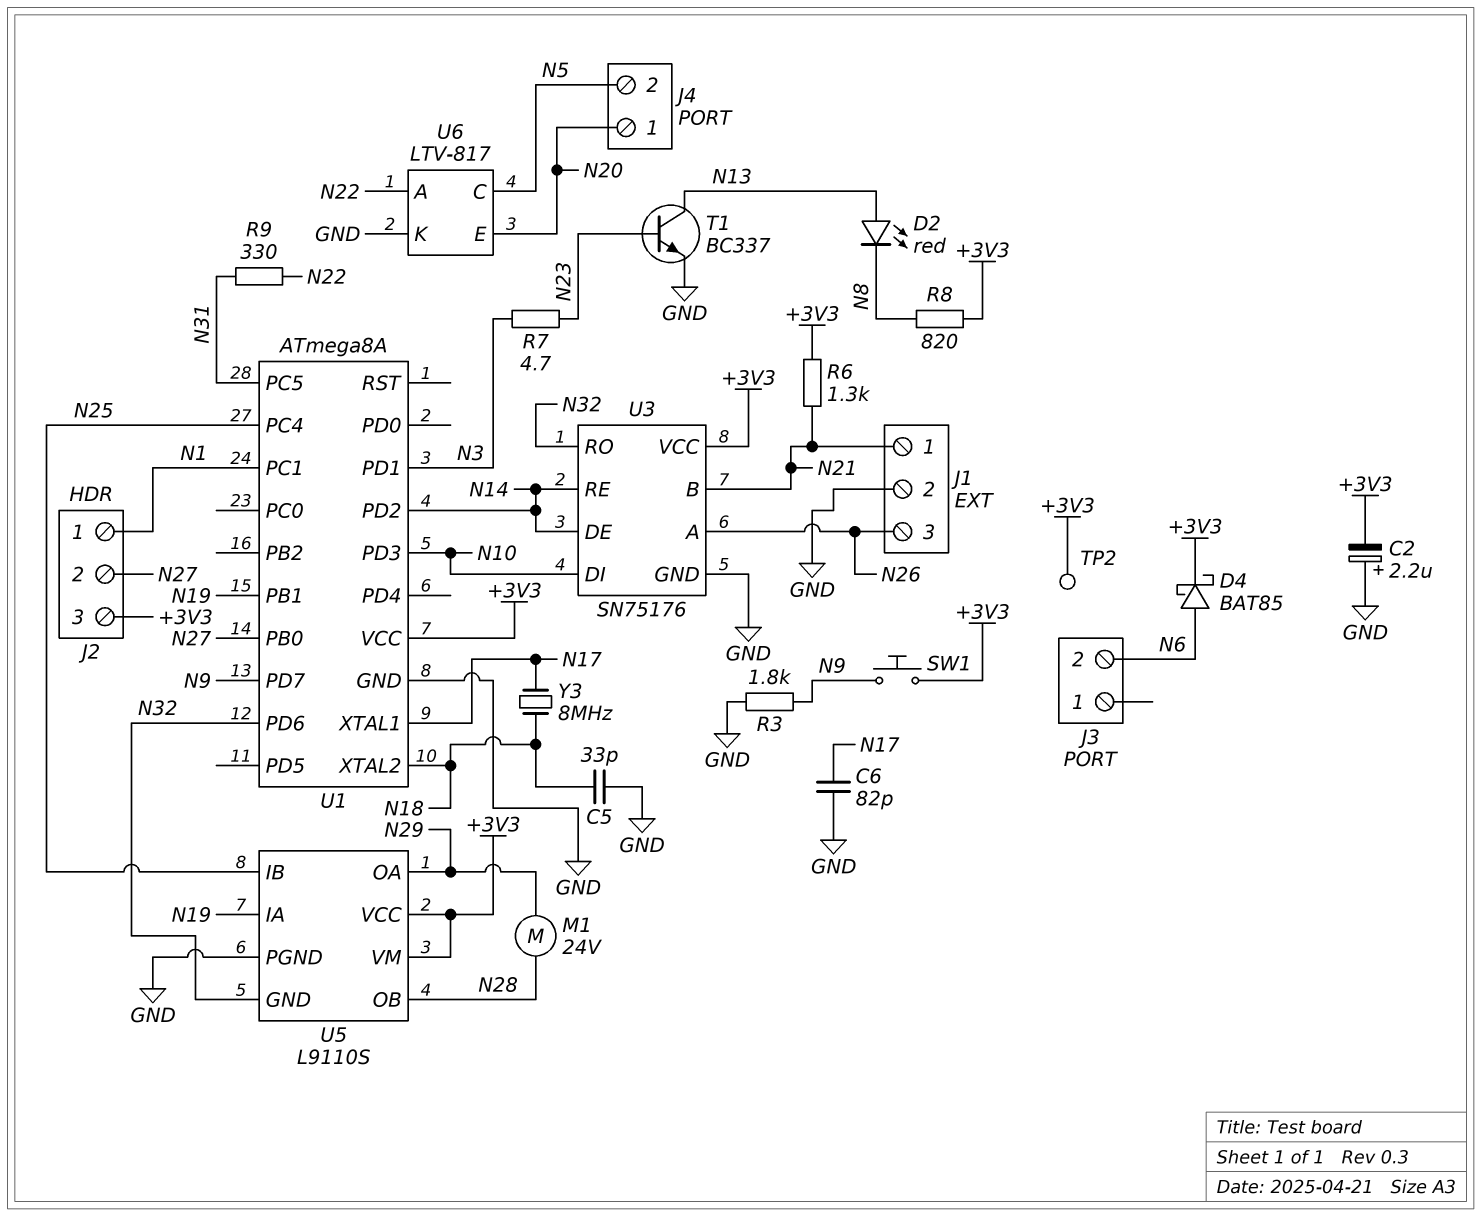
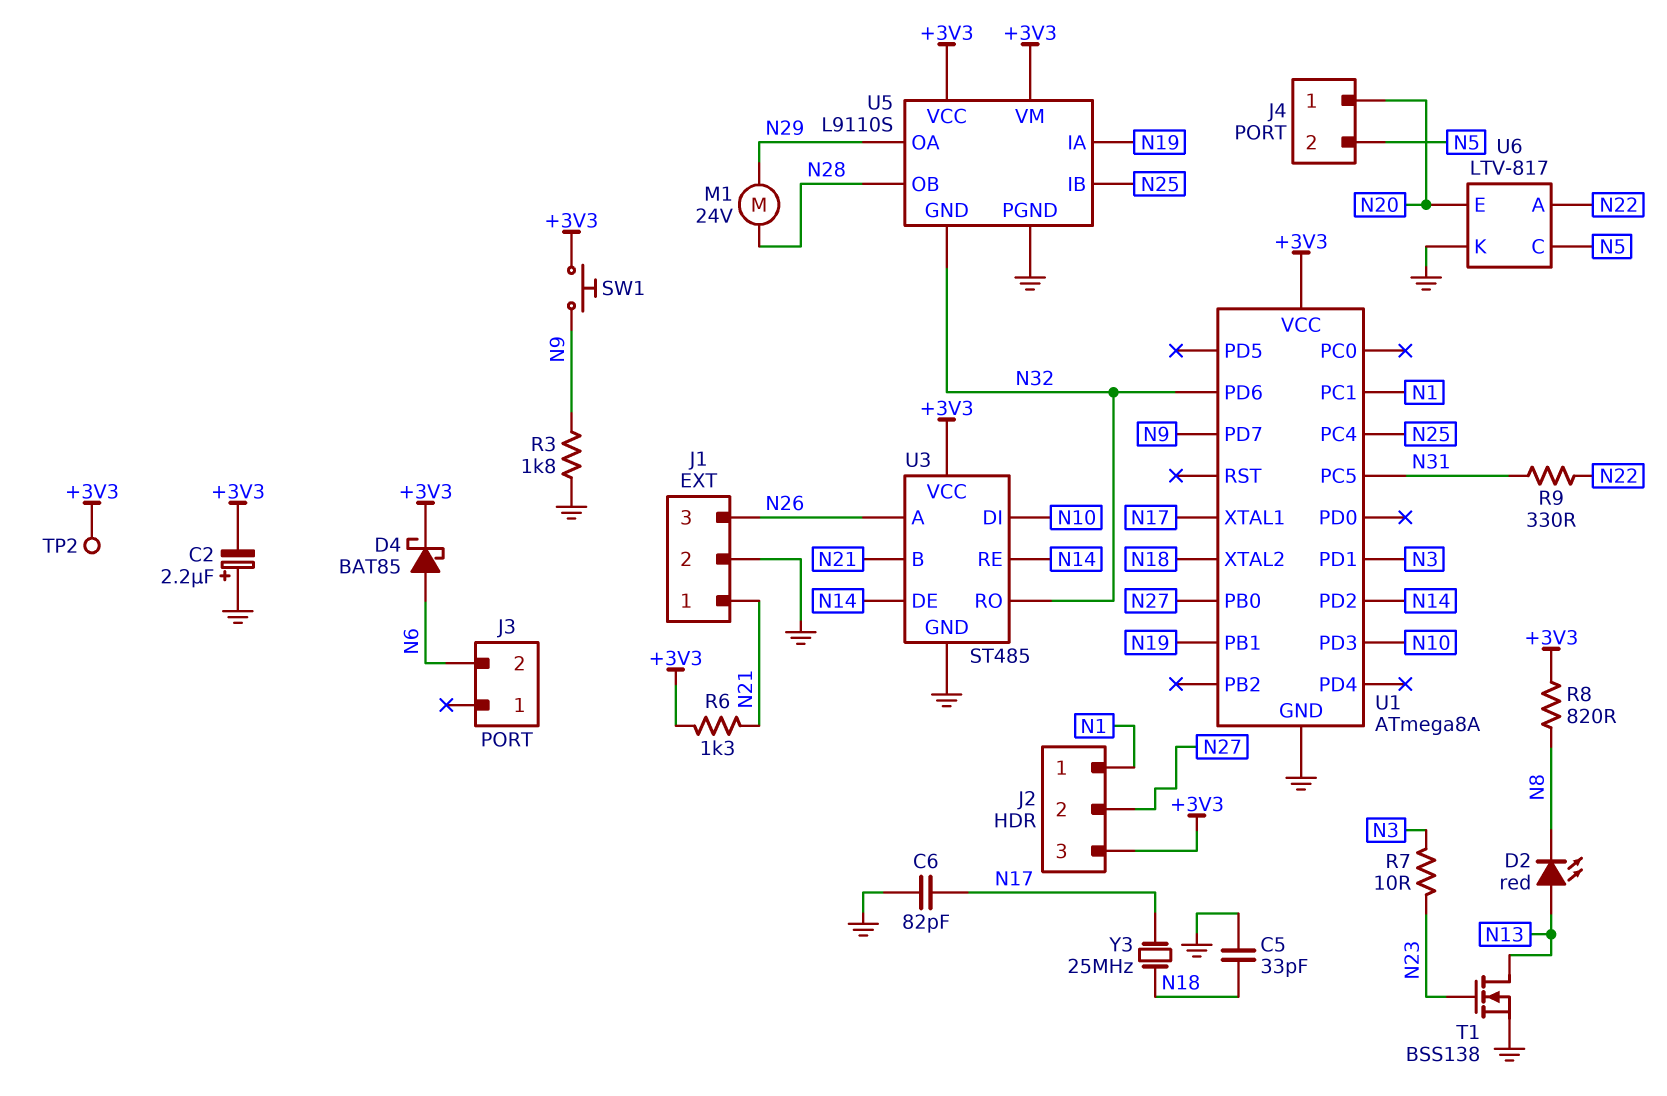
R7: 4.7 (N3, N23) -> 10 (N3, N23)
T1: NPN BC337 (B N23, C N13, E GND) -> NMOS BSS138 (G N23, D N13, S GND)
U3: SN75176 -> ST485
Y3: 8MHz (N17, N18) -> 25MHz (N17, N18)

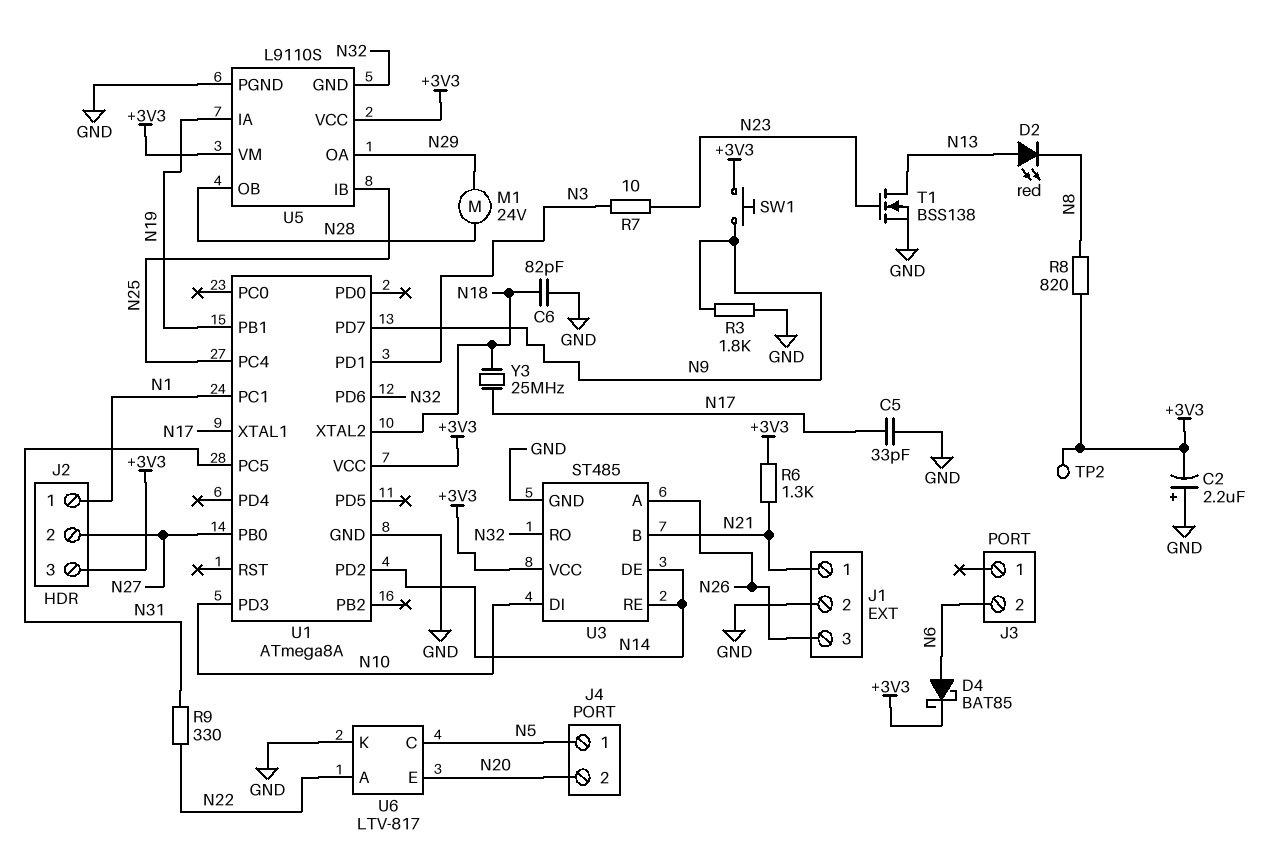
C5: 33pF (GND, N18) -> 33pF (GND, N17)
C6: 82pF (GND, N17) -> 82pF (GND, N18)
J4 pin 1: N20 -> N5
J4 pin 2: N5 -> N20

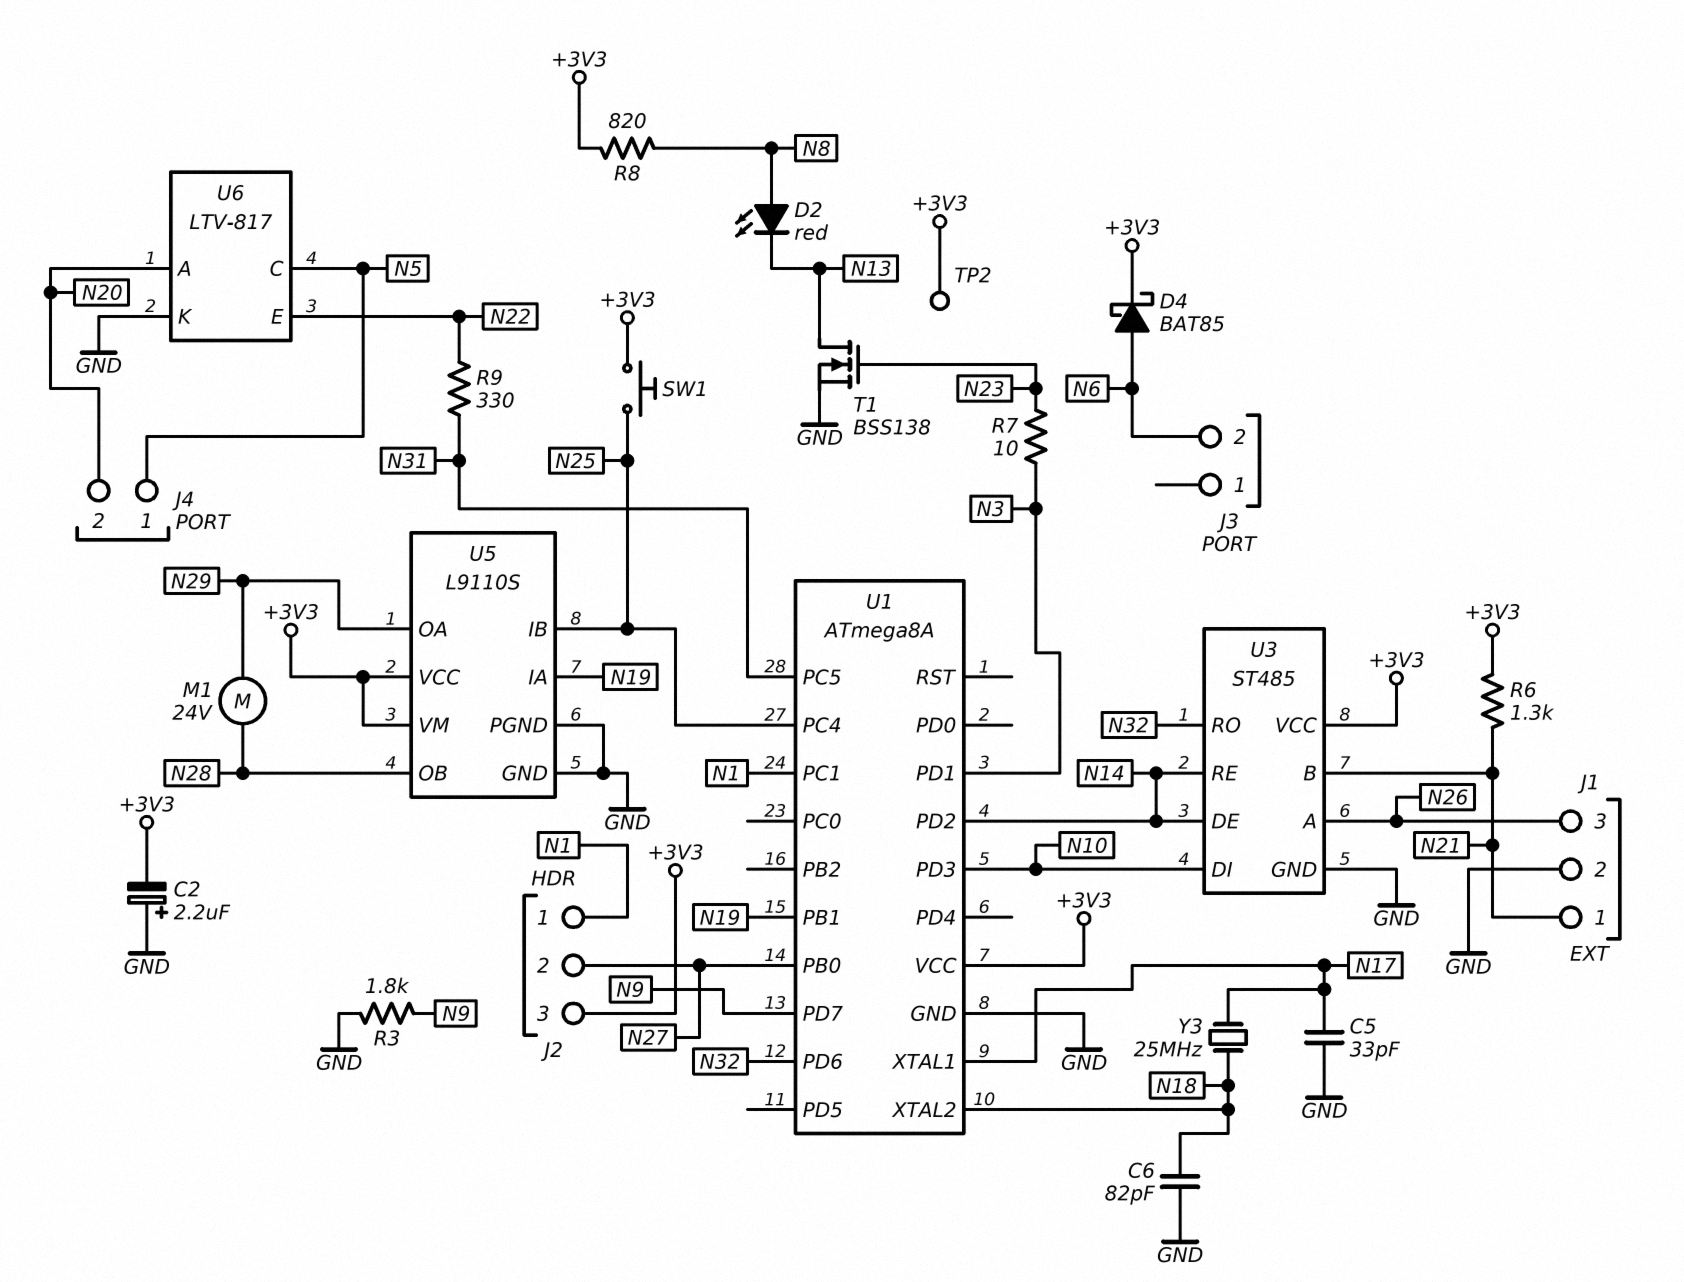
D2: LED red (A N13, K N8) -> LED red (A N8, K N13)
SW1: button (+3V3, N9) -> button (+3V3, N25)
U5 pin GND: N32 -> GND
U6 pin A: N22 -> N20
U6 pin E: N20 -> N22

